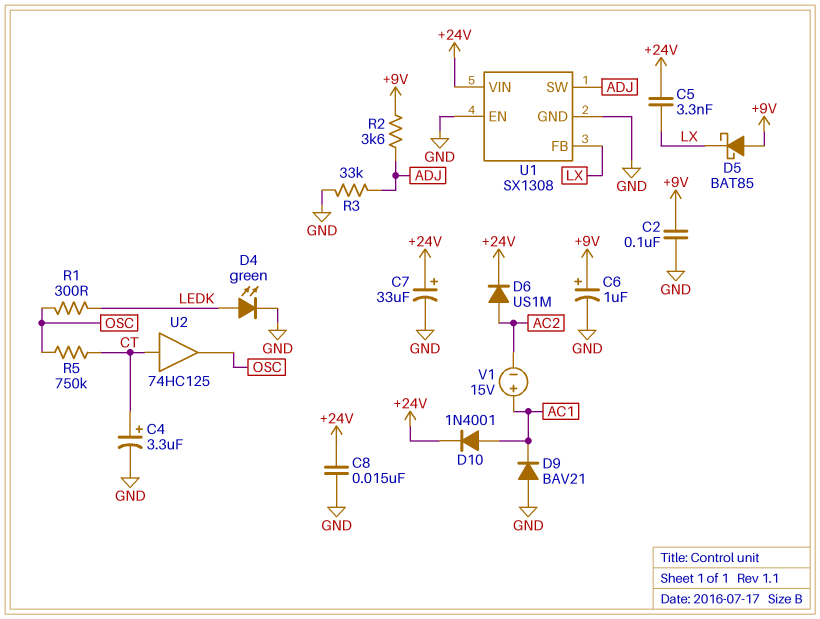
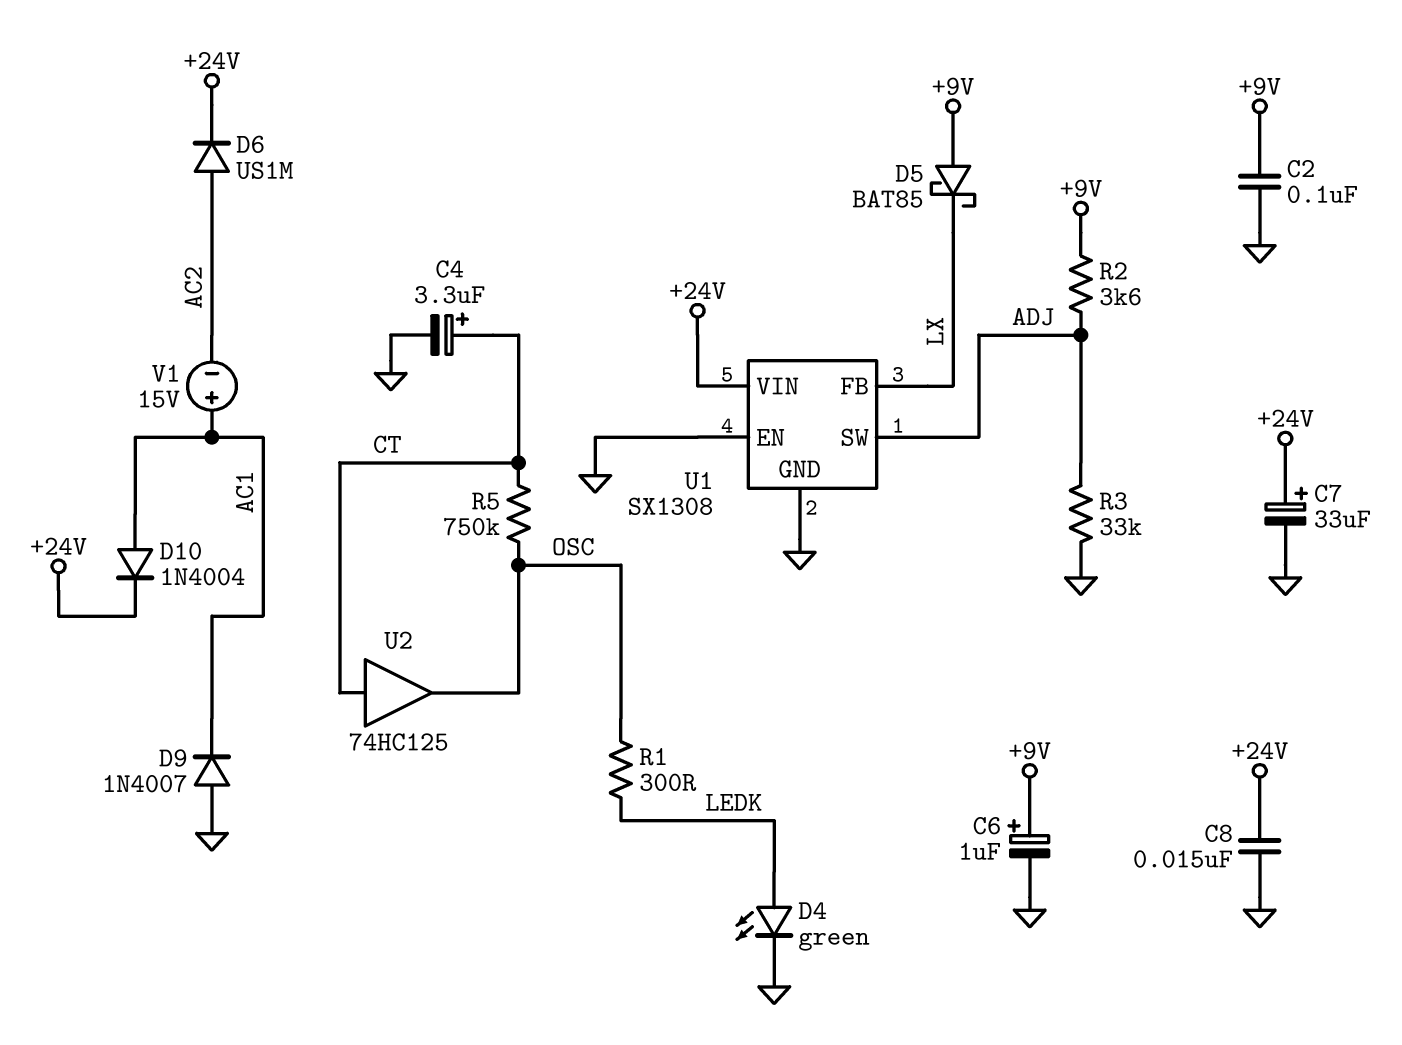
C5: 3.3nF (+24V, LX) -> none
D9: diode BAV21 (A GND, K AC1) -> diode 1N4007 (A GND, K AC1)
D10: diode 1N4001 (A AC1, K +24V) -> diode 1N4004 (A AC1, K +24V)

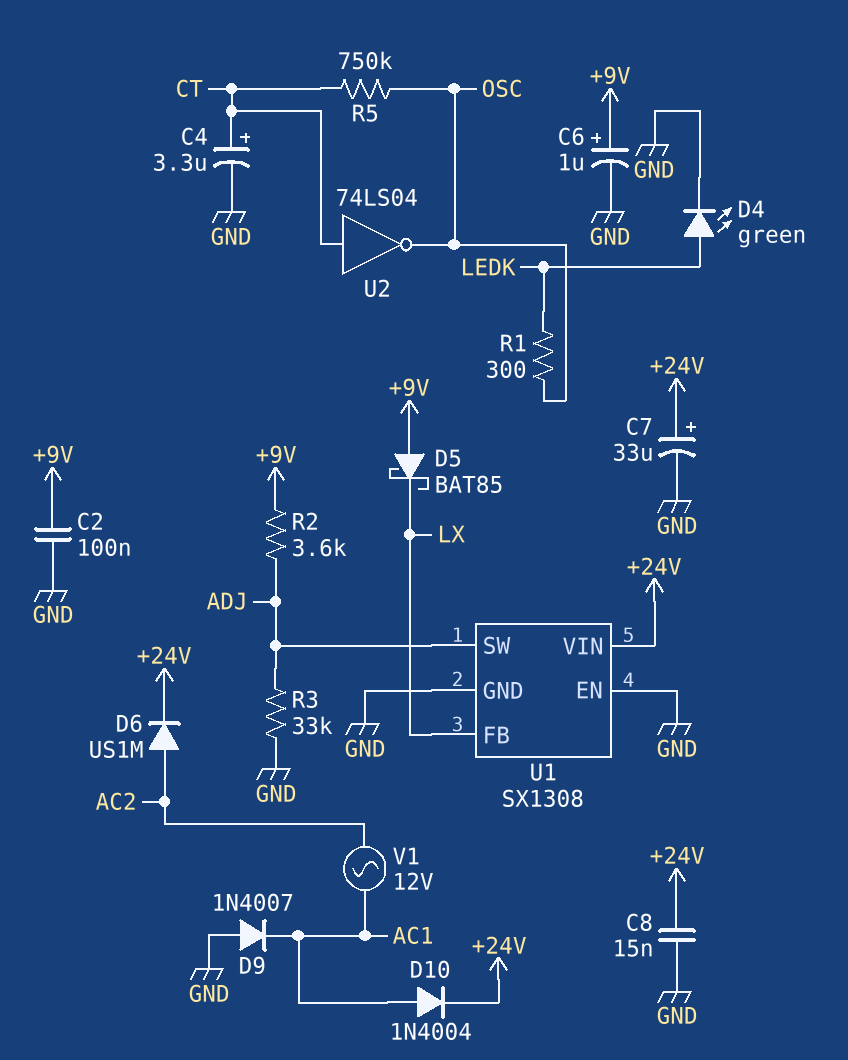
U2: buffer 74HC125 (in CT, out OSC) -> NOT 74LS04 (in CT, out OSC)
V1: 15V (plus AC1, minus AC2) -> AC 12V (AC1, AC2)

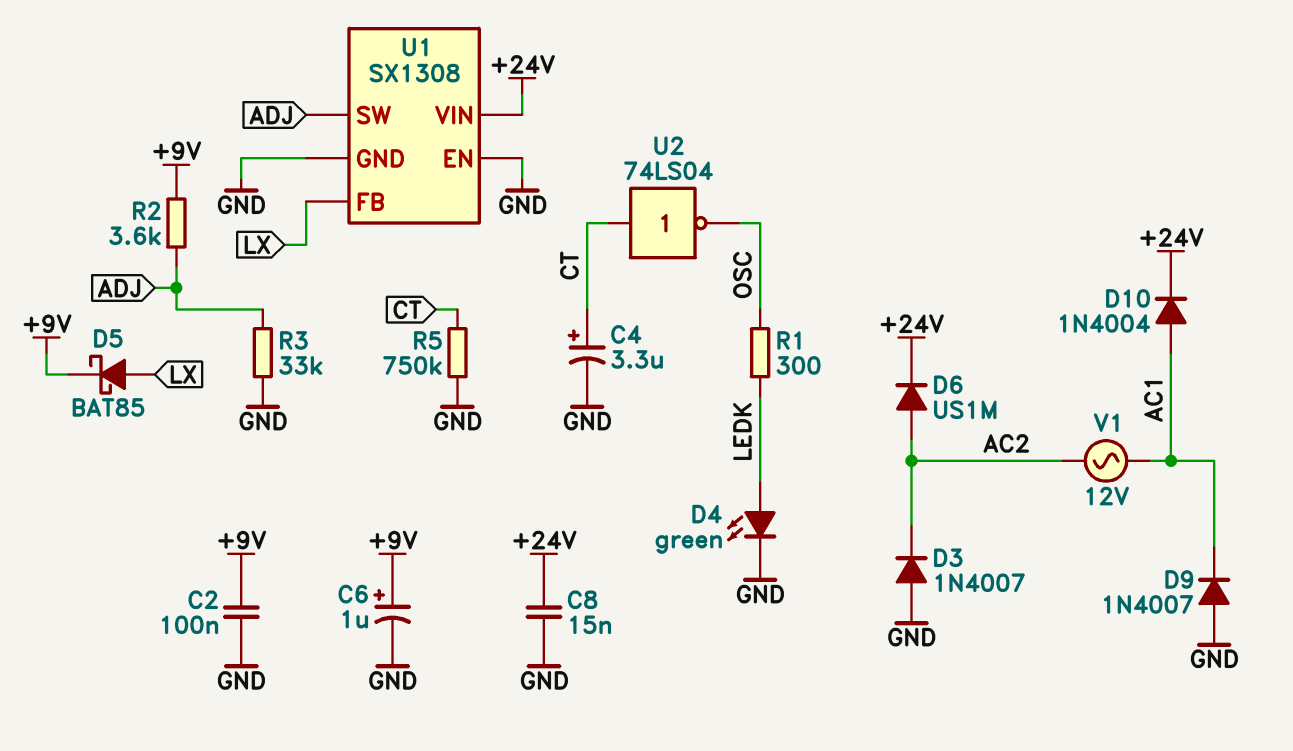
C7: 33uF (plus +24V, minus GND) -> none
D3: none -> diode 1N4007 (A GND, K AC2)
D5: schottky BAT85 (A +9V, K LX) -> schottky BAT85 (A LX, K +9V)
R5: 750k (CT, OSC) -> 750k (CT, GND)

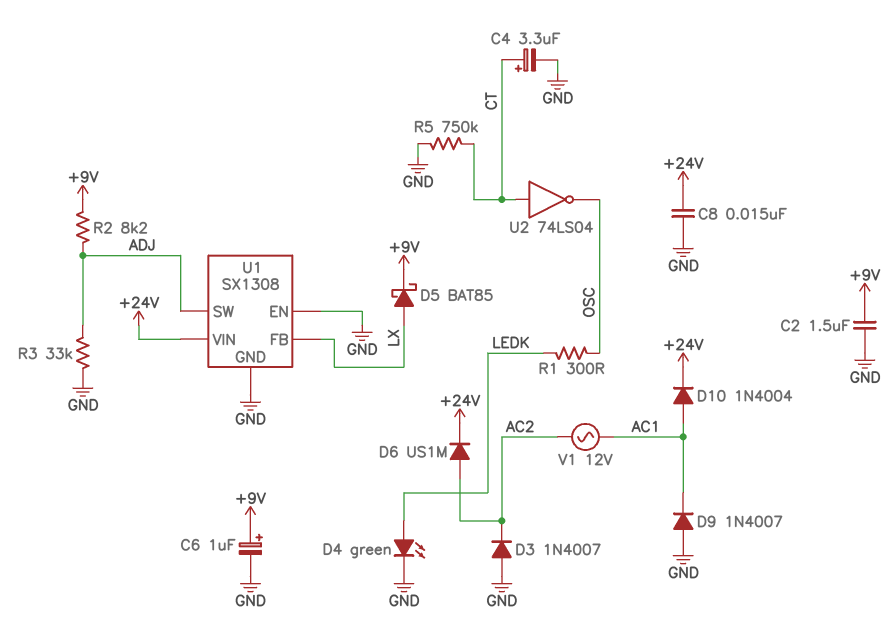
C2: 100nF (+9V, GND) -> 1.5uF (+9V, GND)
R2: 3.6k (+9V, ADJ) -> 8.2k (+9V, ADJ)

